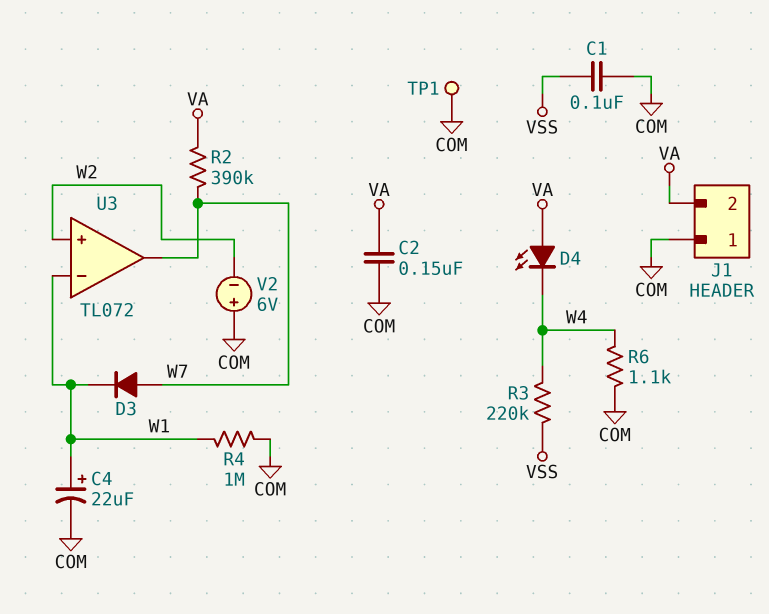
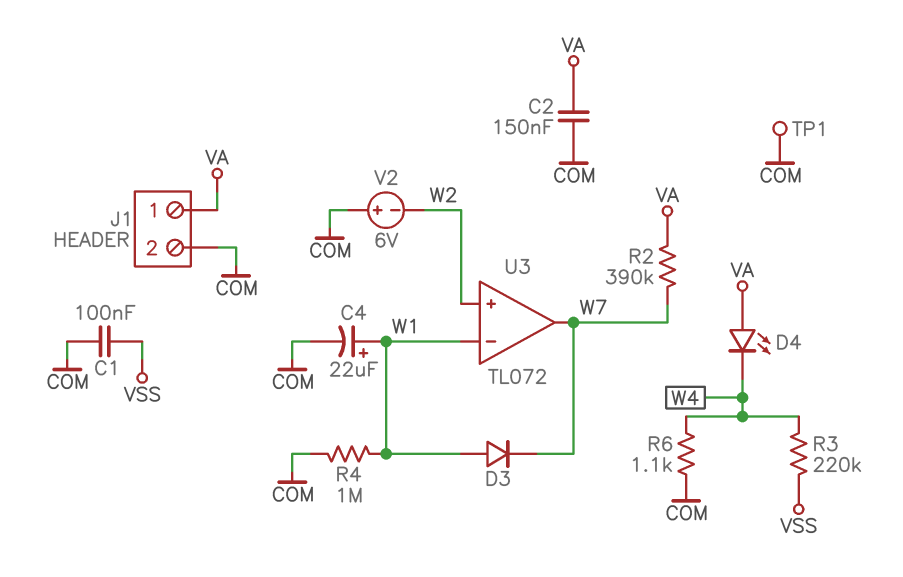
D3: diode (A W7, K W1) -> diode (A W1, K W7)
J1 pin 1: COM -> VA
J1 pin 2: VA -> COM

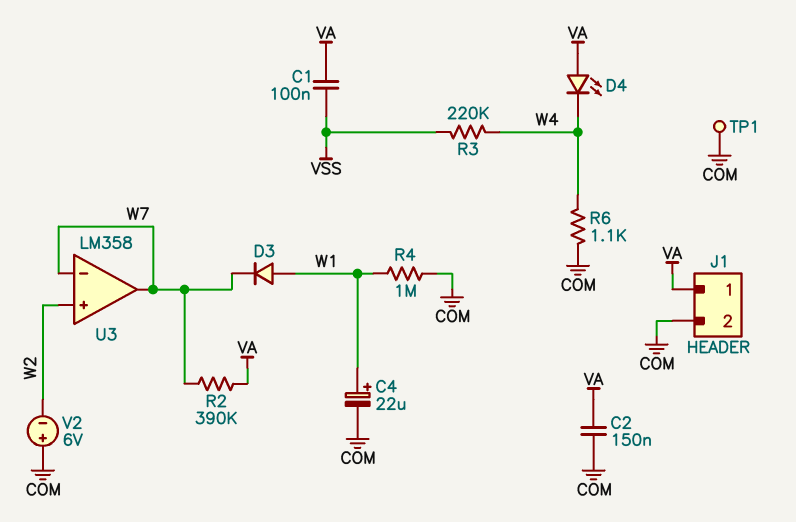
C1: 100nF (COM, VSS) -> 100nF (VA, VSS)
U3: TL072 -> LM358
U3 pin in-: W1 -> W7

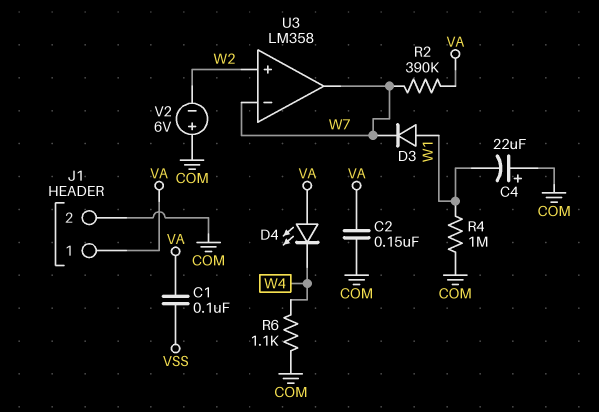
C4: 22uF (plus W1, minus COM) -> 22uF (plus COM, minus W1)
R3: 220k (VSS, W4) -> none
TP1: test point (COM) -> none

